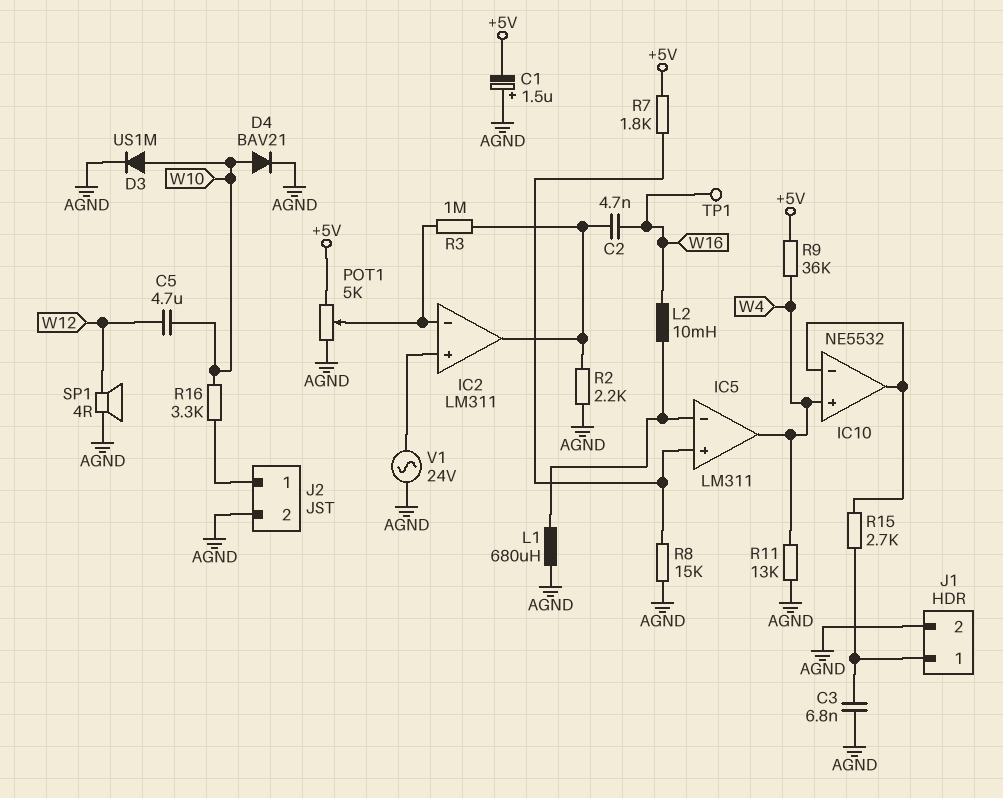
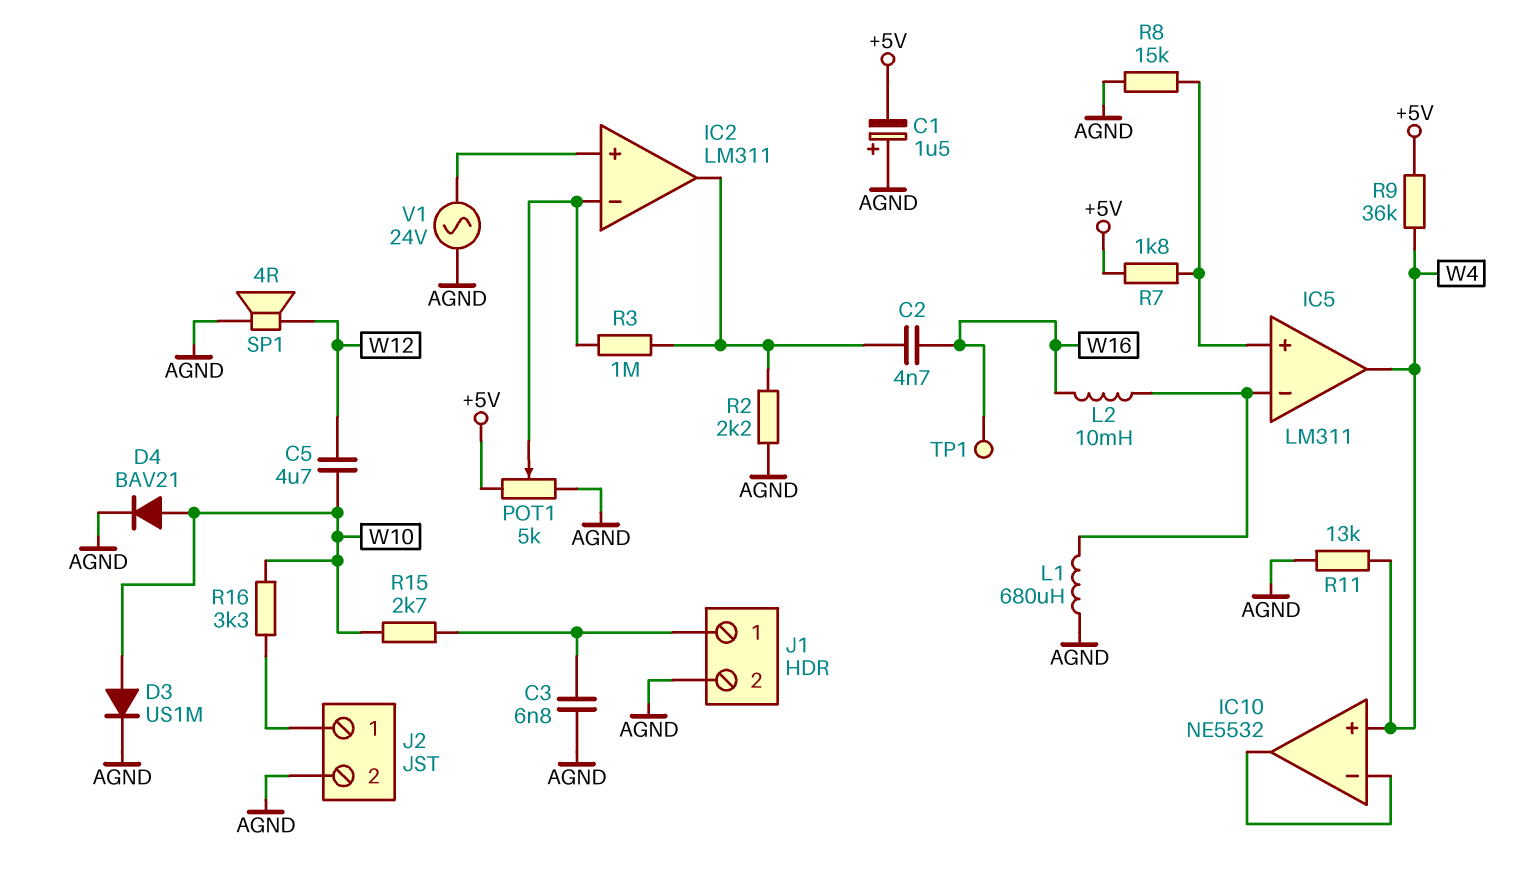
R15: 2.7k (IC10/in-, J1/1) -> 2.7k (J1/1, W10)

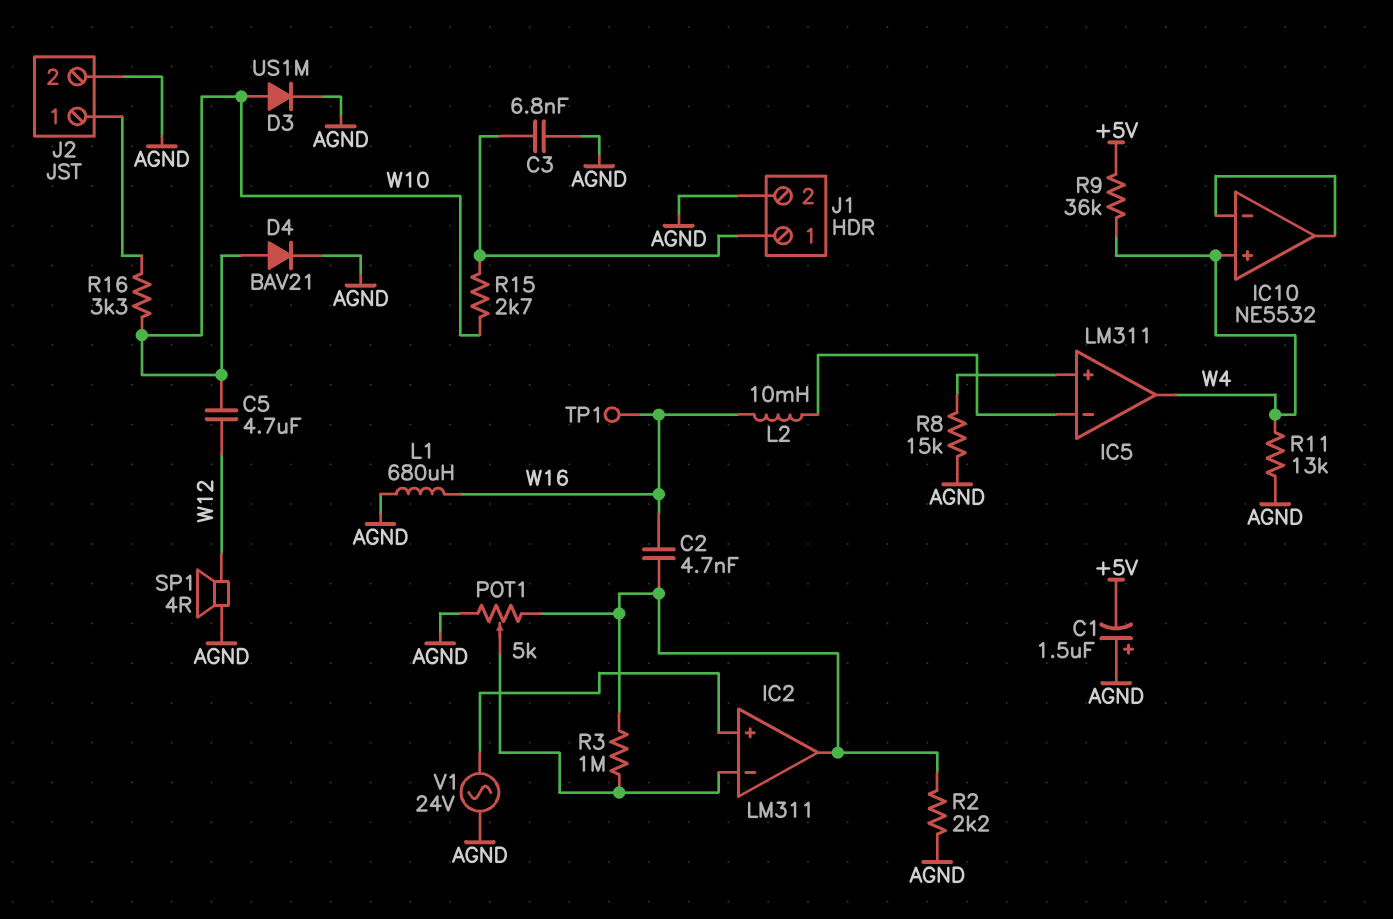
L1: 680uH (AGND, IC5/in-) -> 680uH (AGND, W16)
POT1: 5k (+5V, AGND, wiper IC2/in-) -> 5k (AGND, IC2/out, wiper IC2/in-)
R7: 1.8k (+5V, IC5/in+) -> none

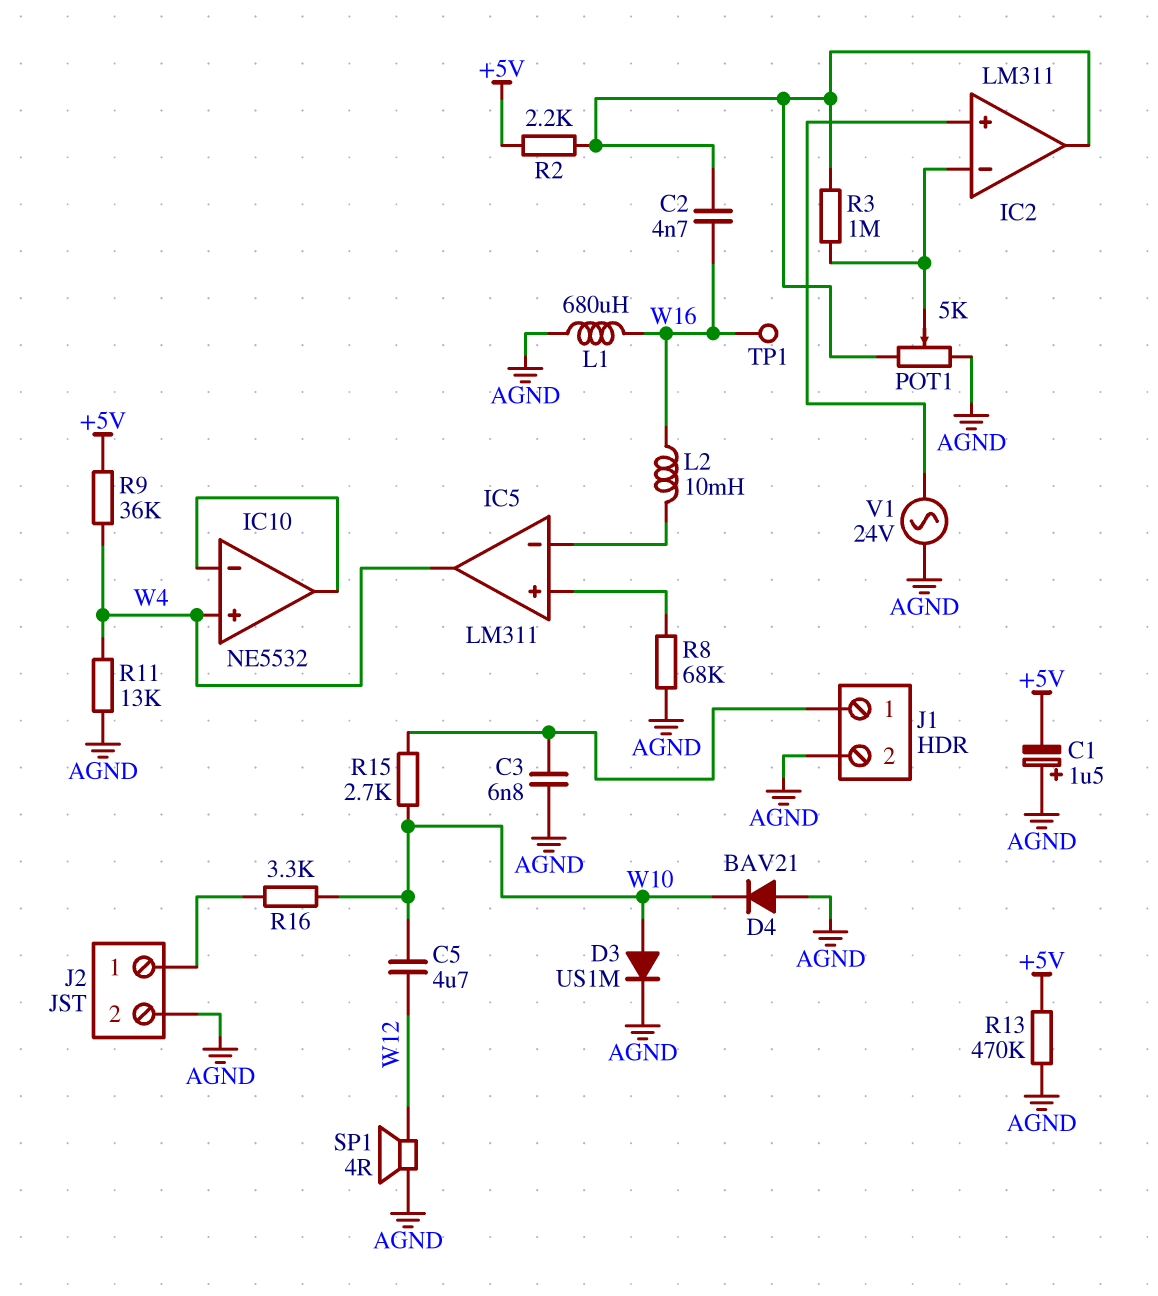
D4: diode BAV21 (A W10, K AGND) -> diode BAV21 (A AGND, K W10)
R2: 2.2k (AGND, IC2/out) -> 2.2k (+5V, IC2/out)
R8: 15k (AGND, IC5/in+) -> 68k (AGND, IC5/in+)
R13: none -> 470k (+5V, AGND)

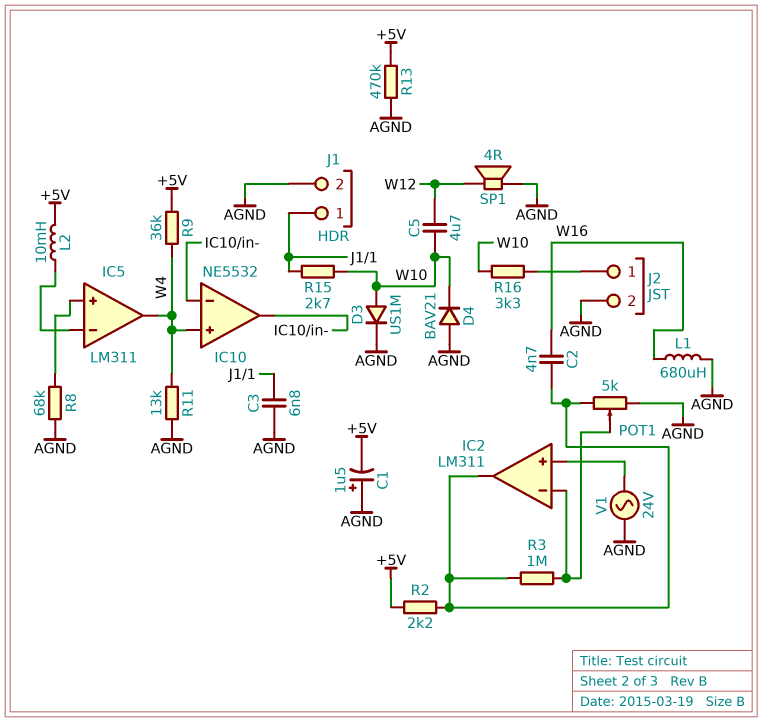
L2: 10mH (IC5/in-, W16) -> 10mH (+5V, IC5/in-)
TP1: test point (W16) -> none

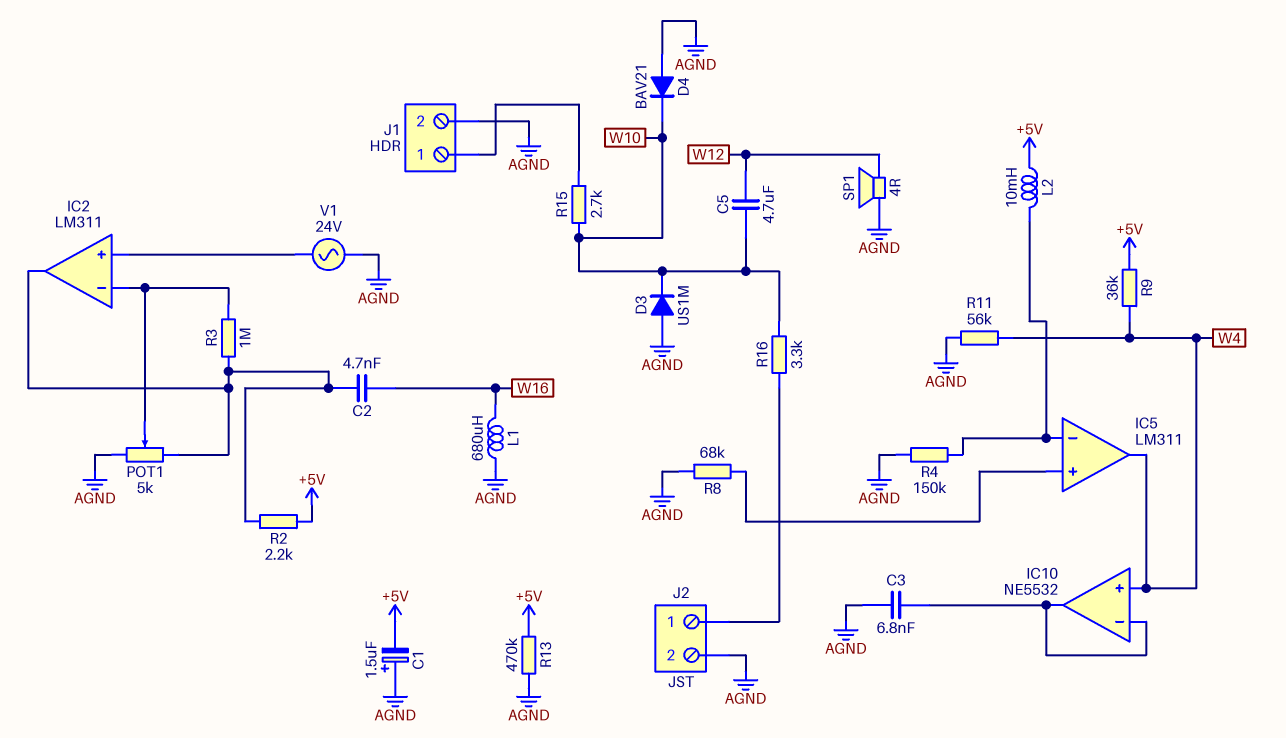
C3: 6.8nF (AGND, J1/1) -> 6.8nF (AGND, IC10/in-)
D3: diode US1M (A W10, K AGND) -> diode US1M (A AGND, K W10)
R4: none -> 150k (AGND, IC5/in-)
R11: 13k (AGND, W4) -> 56k (AGND, W4)

